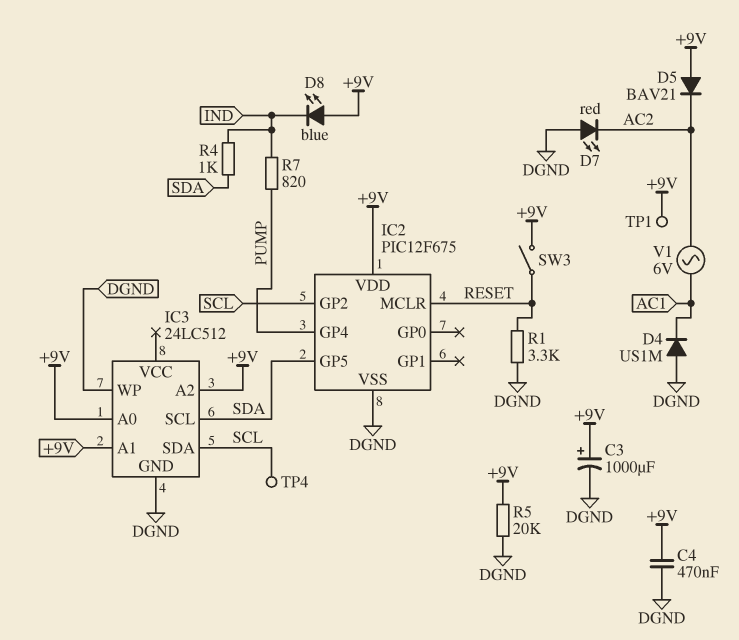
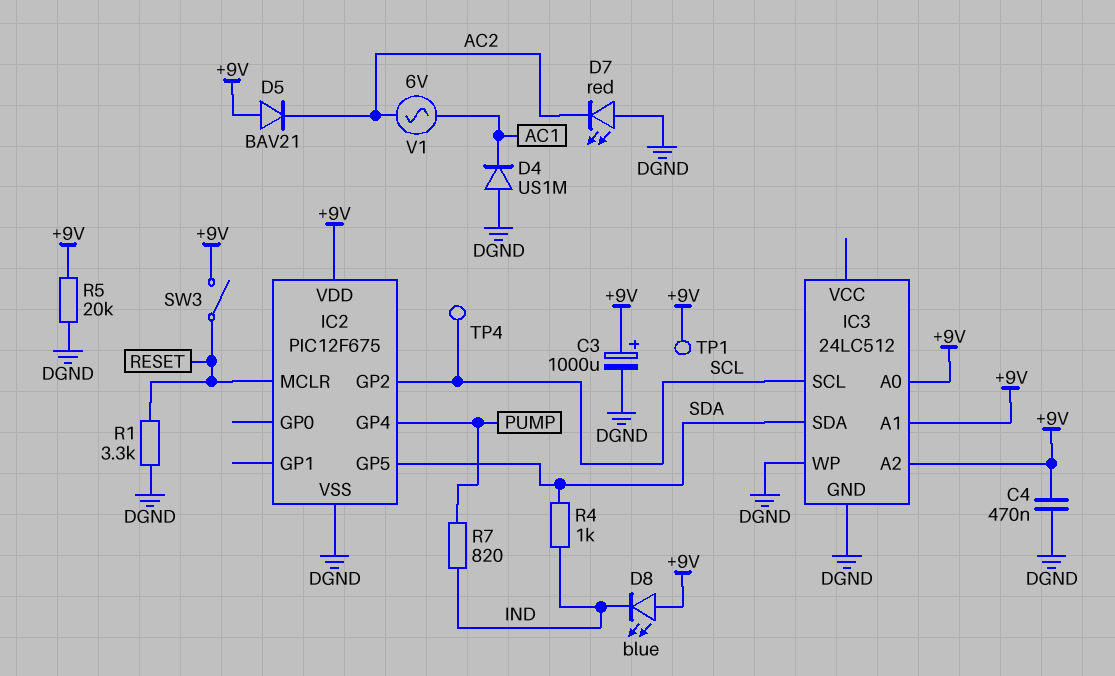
IC3 pin SCL: SDA -> SCL
IC3 pin SDA: SCL -> SDA

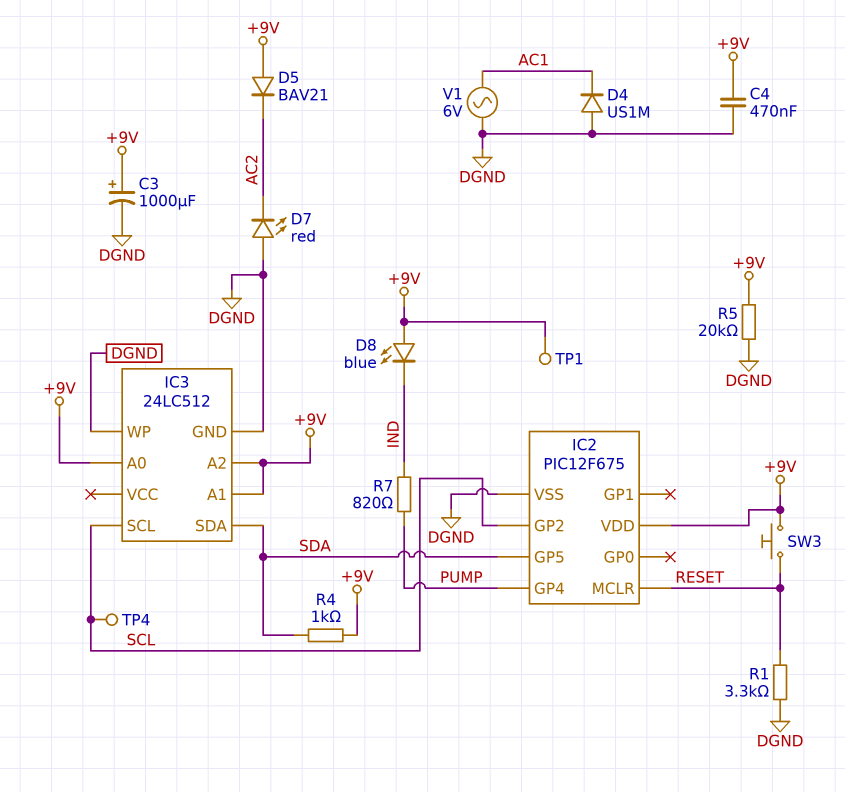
R4: 1k (IND, SDA) -> 1k (+9V, SDA)
SW3: switch (+9V, RESET) -> button (+9V, RESET)
V1: AC 6V (AC1, AC2) -> AC 6V (AC1, DGND)

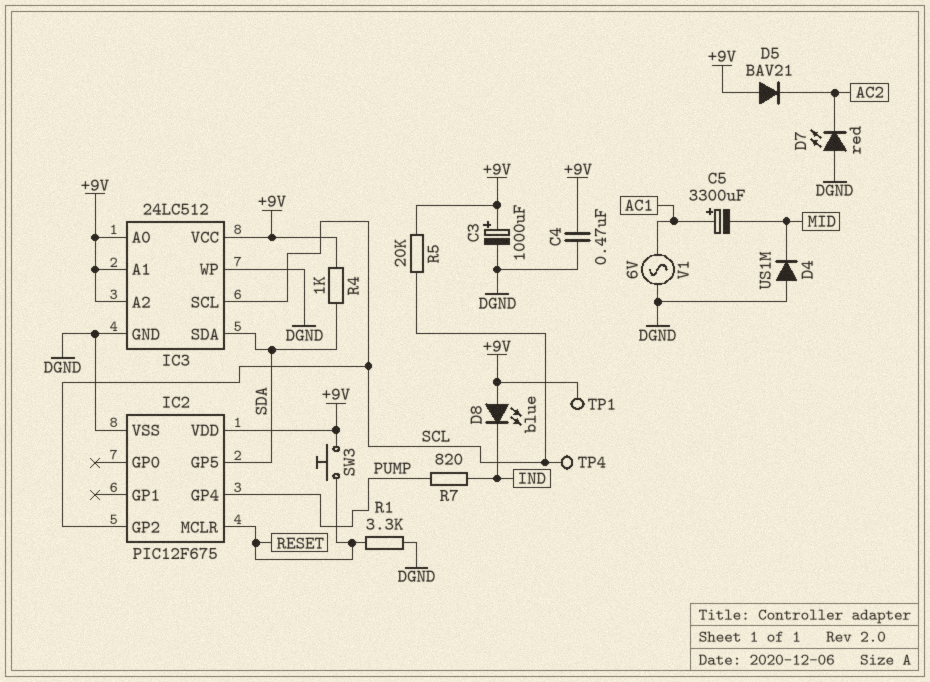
C5: none -> 3300uF (plus AC1, minus MID)
D4: diode US1M (A DGND, K AC1) -> diode US1M (A DGND, K MID)
IC3 pin VCC: none -> +9V
R5: 20k (+9V, DGND) -> 20k (+9V, SCL)

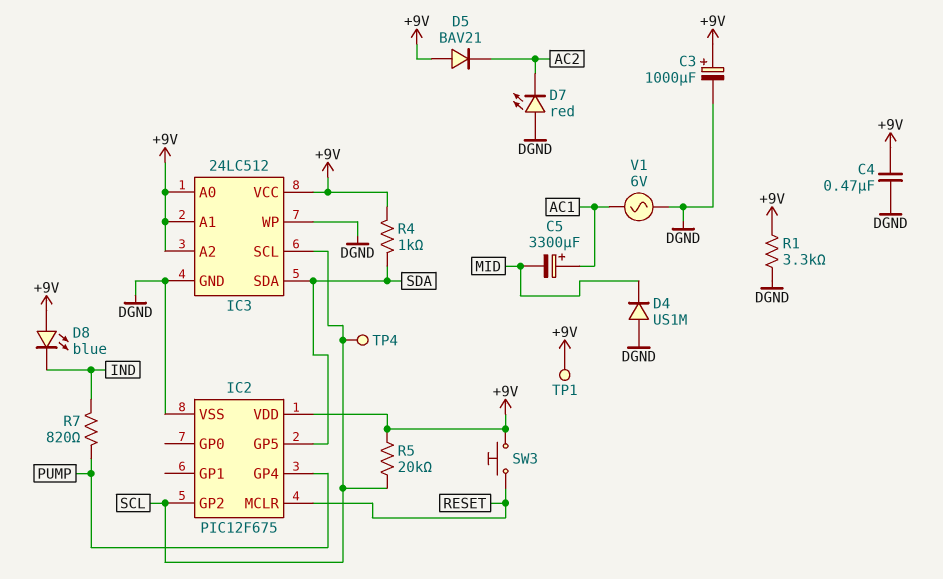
R1: 3.3k (DGND, RESET) -> 3.3k (+9V, DGND)

